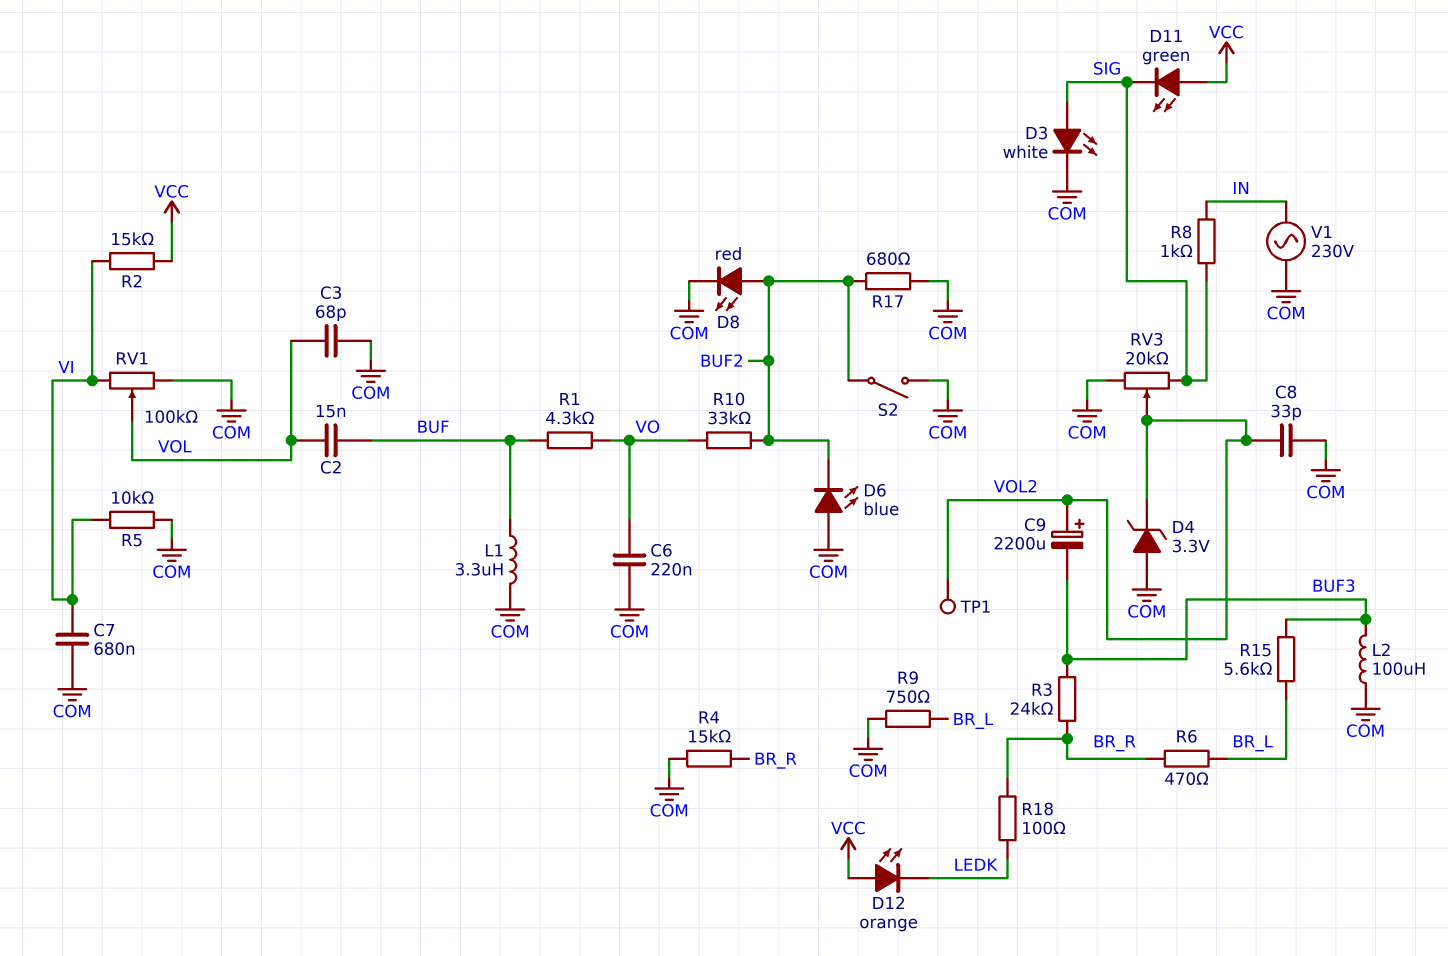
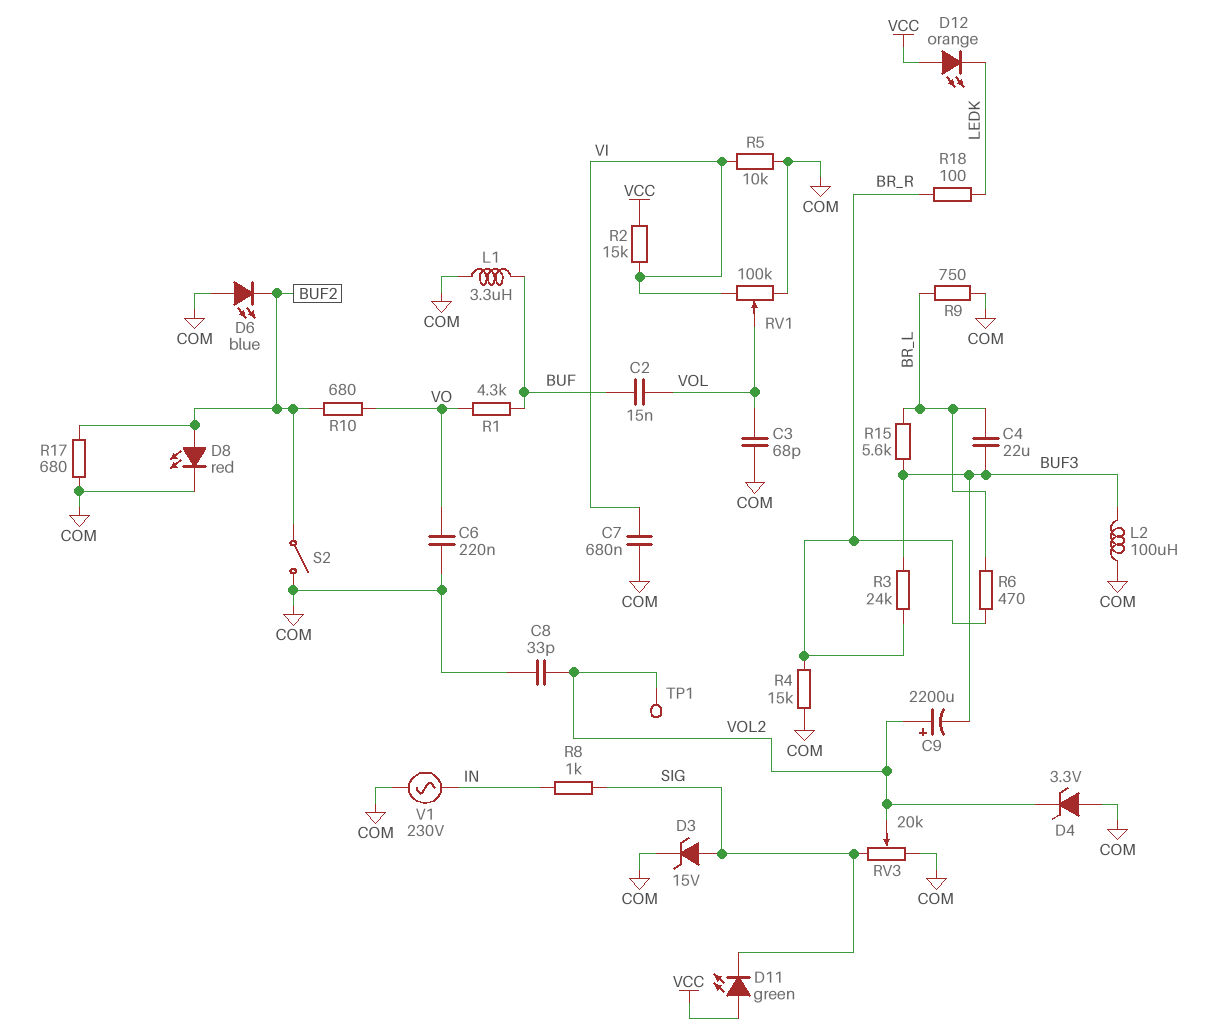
C4: none -> 22uF (BR_L, BUF3)
D3: LED white (A SIG, K COM) -> zener 15V (A SIG, K COM)
R10: 33k (BUF2, VO) -> 680 (BUF2, VO)

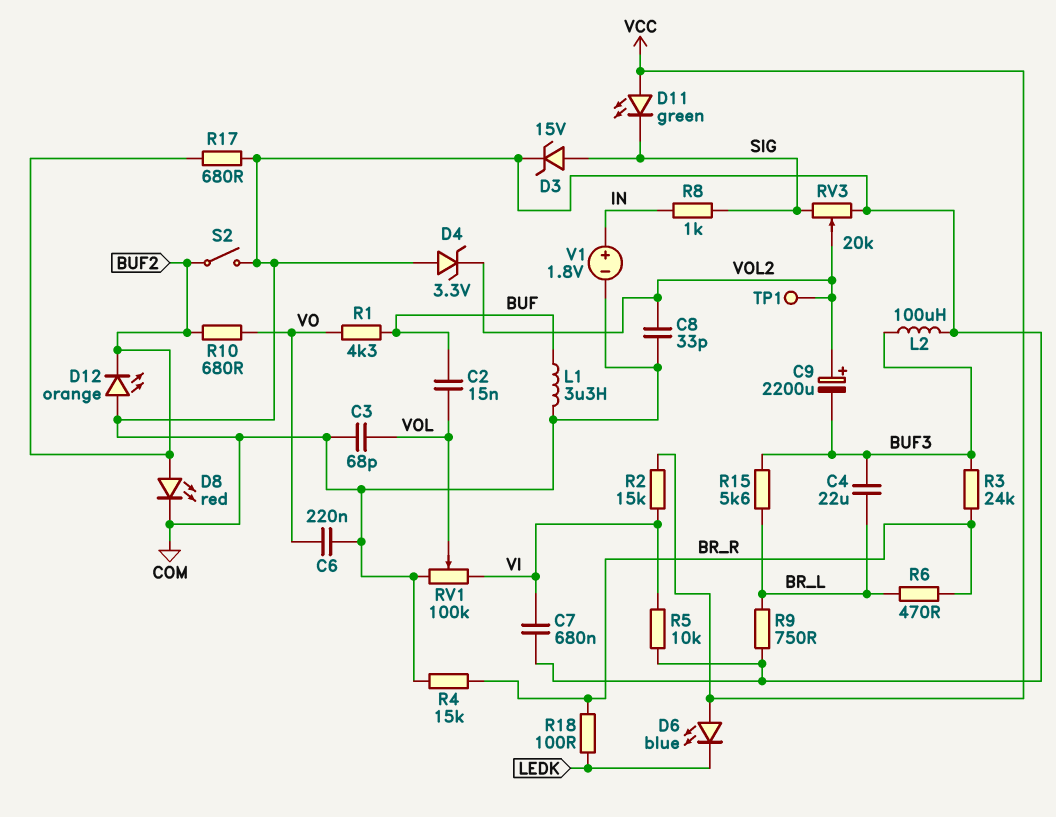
D6: LED blue (A COM, K BUF2) -> LED blue (A VCC, K LEDK)
D12: LED orange (A VCC, K LEDK) -> LED orange (A COM, K BUF2)
V1: AC 230V (COM, IN) -> 1.8V (plus IN, minus COM)

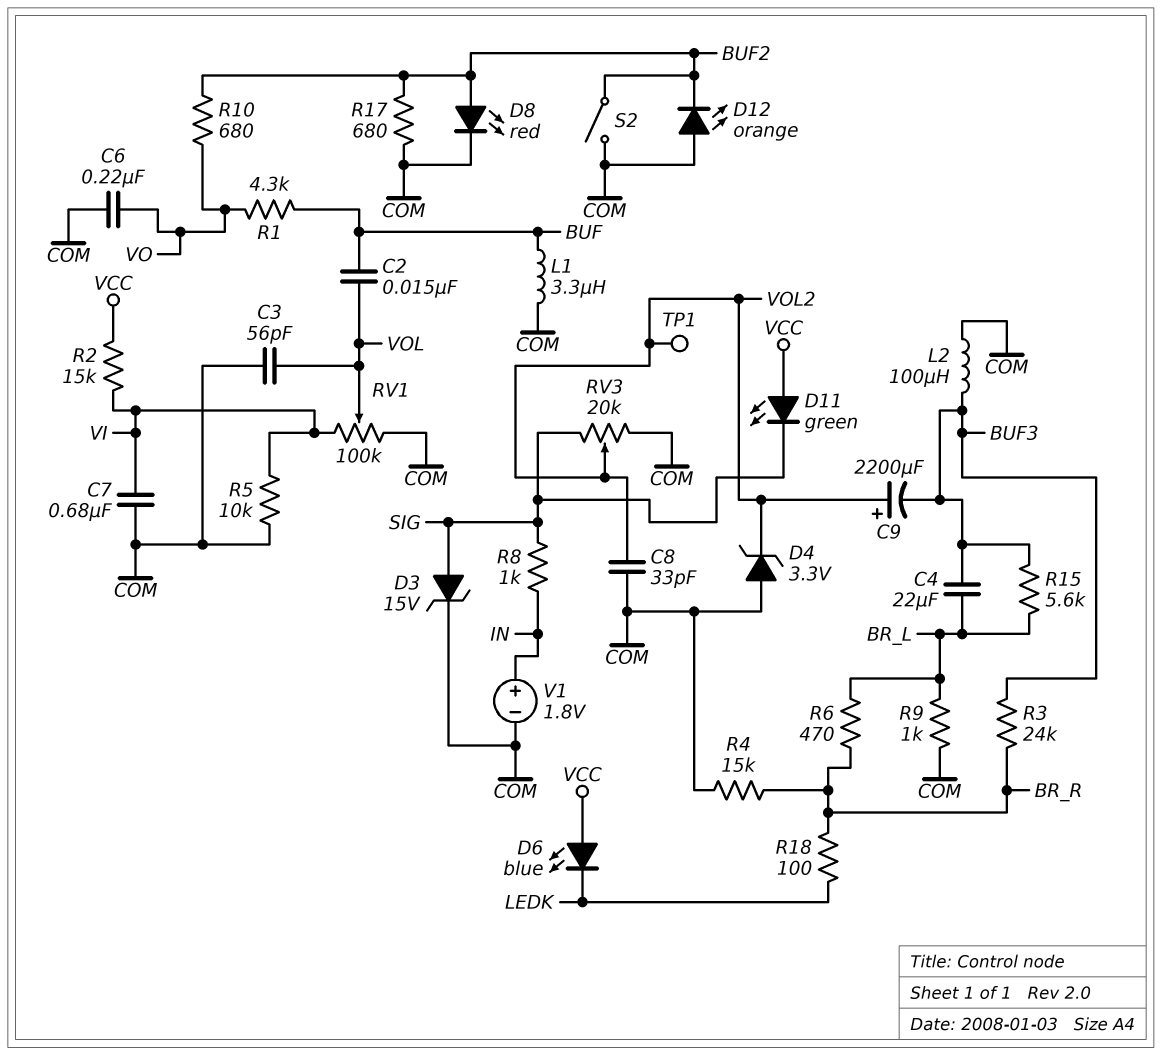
C3: 68pF (COM, VOL) -> 56pF (COM, VOL)
R9: 750 (BR_L, COM) -> 1k (BR_L, COM)

